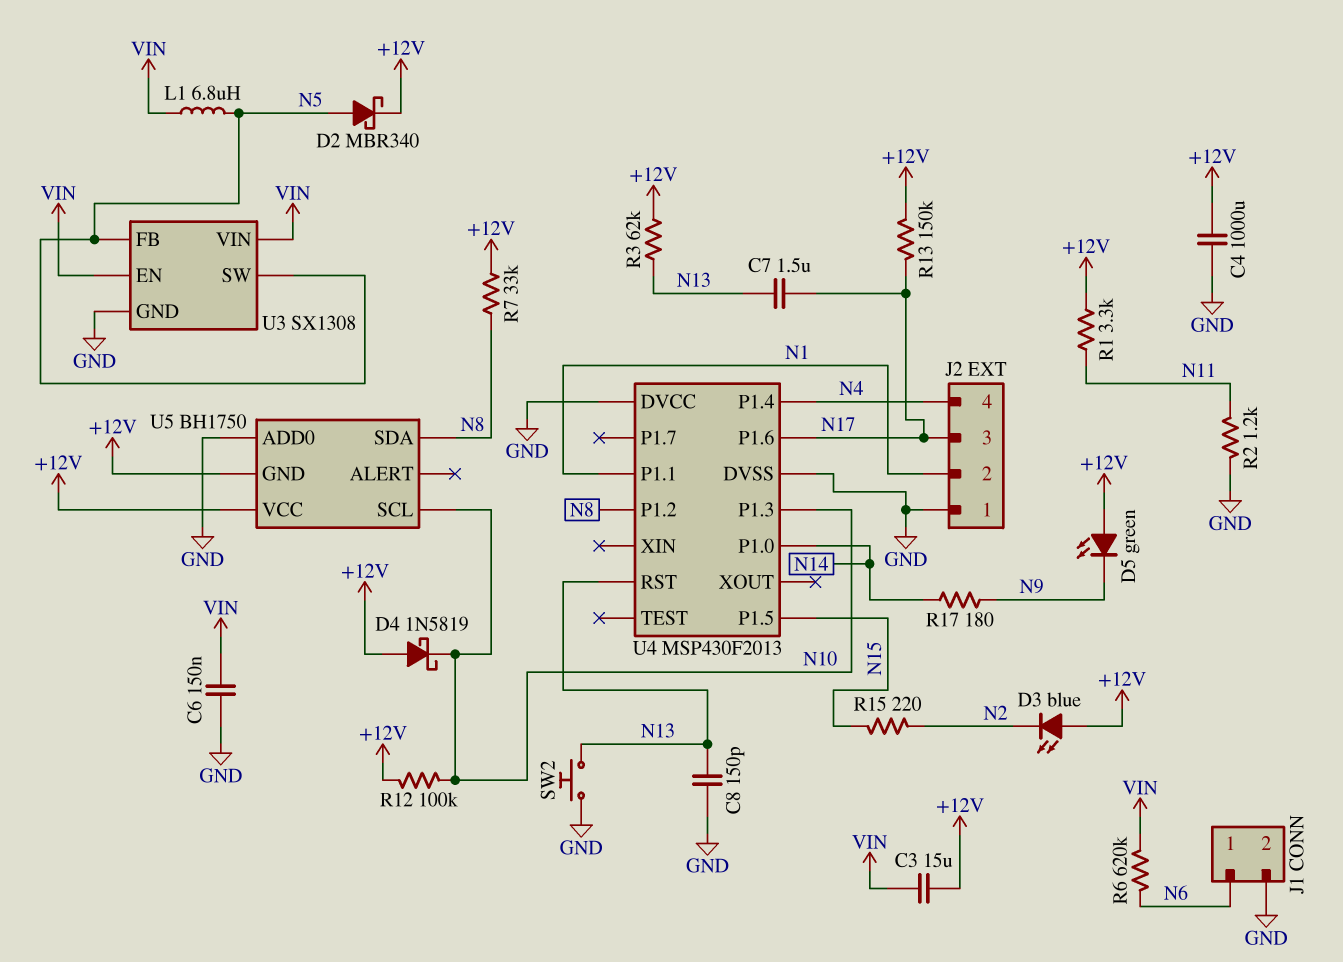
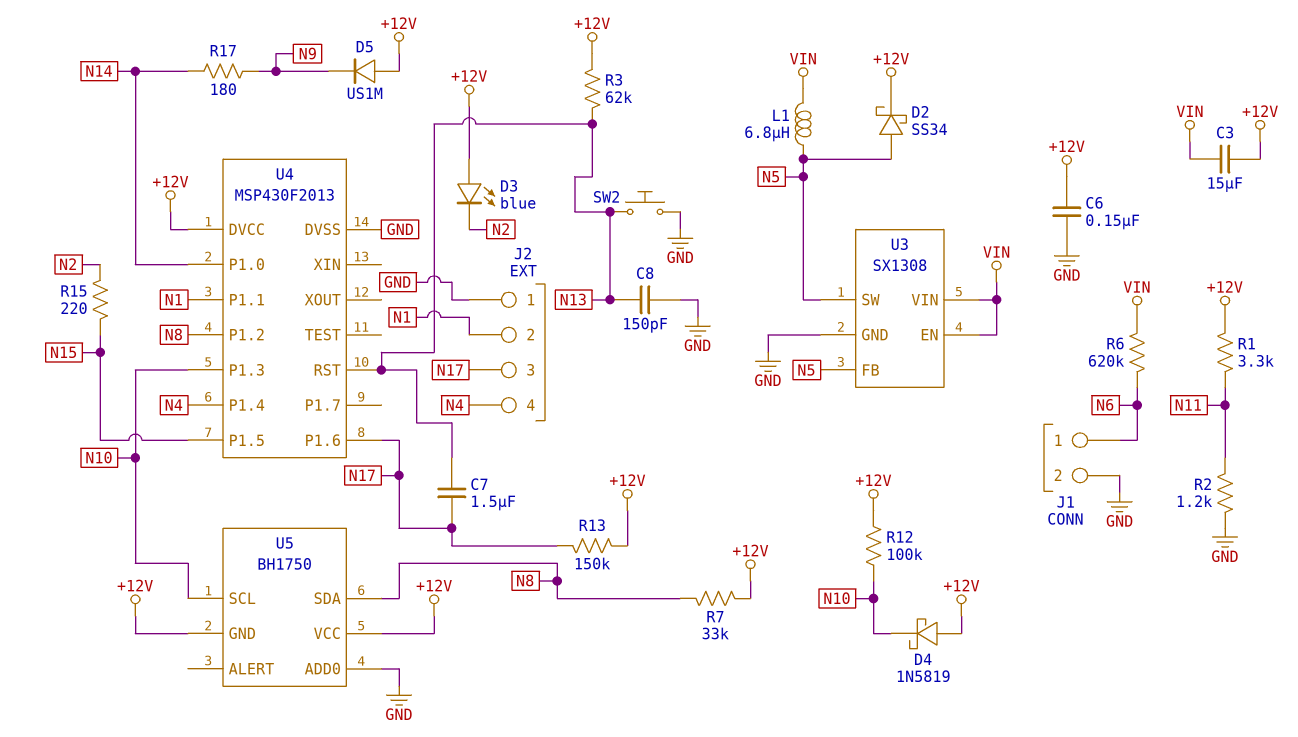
C4: 1000uF (+12V, GND) -> none
C6: 150nF (GND, VIN) -> 150nF (+12V, GND)
D2: schottky MBR340 (A N5, K +12V) -> schottky SS34 (A N5, K +12V)
D5: LED green (A +12V, K N9) -> diode US1M (A +12V, K N9)
U4 pin DVCC: GND -> +12V

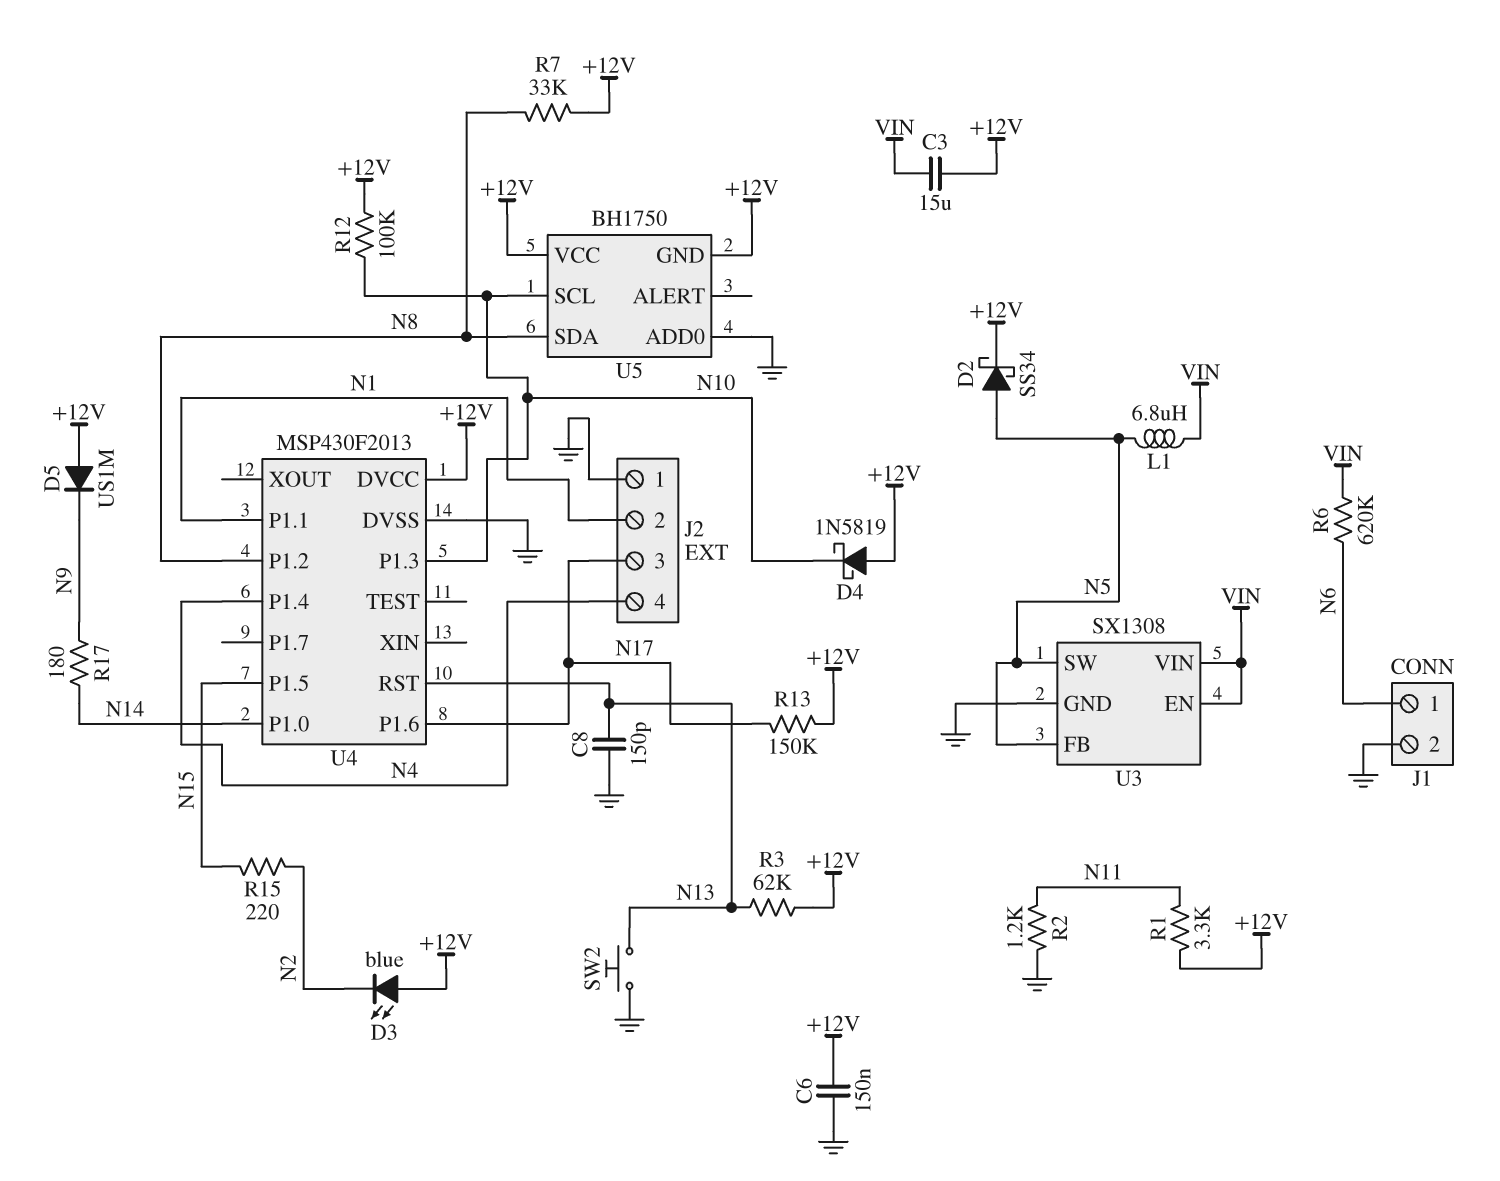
C7: 1.5uF (N13, N17) -> none

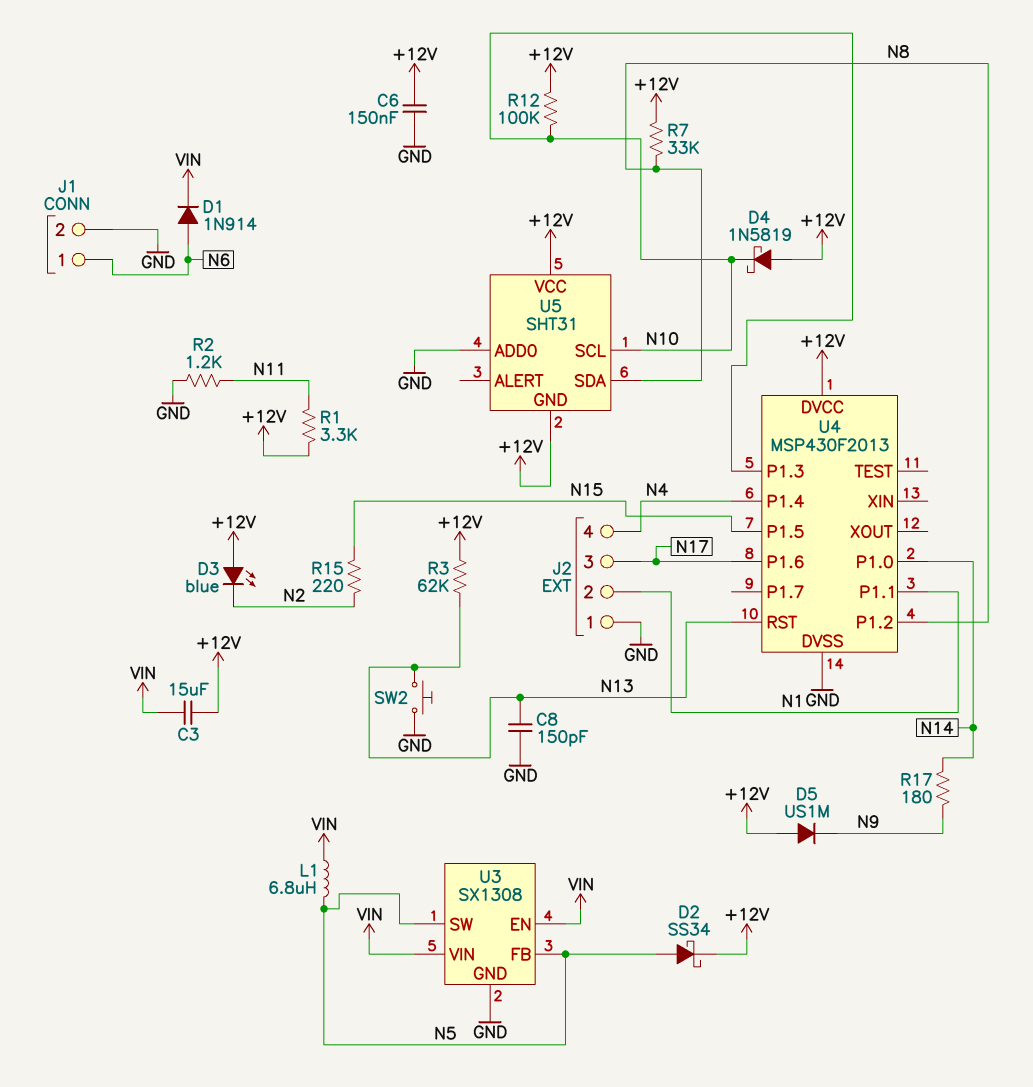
D1: none -> diode 1N914 (A N6, K VIN)
R6: 620k (N6, VIN) -> none
R13: 150k (+12V, N17) -> none
U5: BH1750 -> SHT31

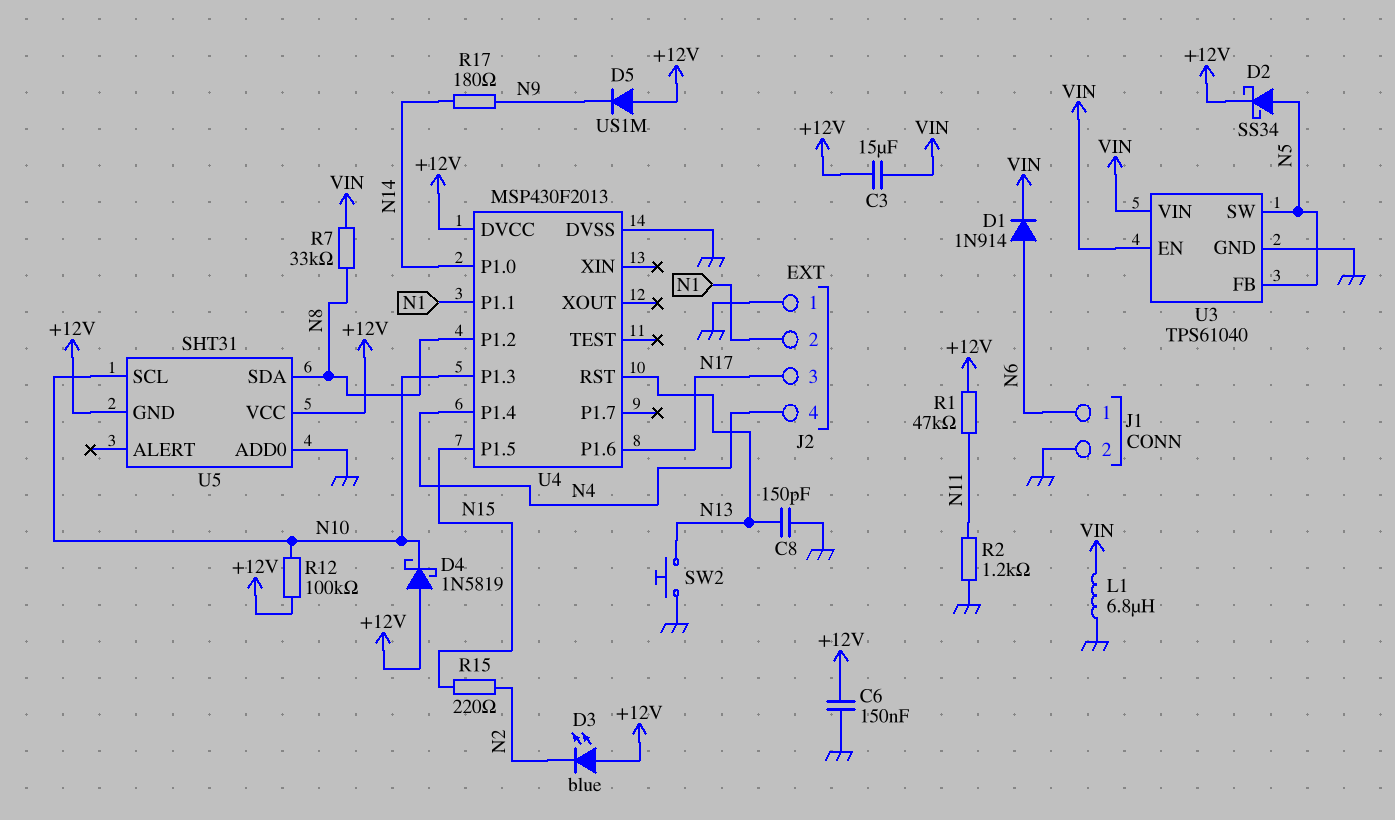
L1: 6.8uH (N5, VIN) -> 6.8uH (GND, VIN)
R1: 3.3k (+12V, N11) -> 47k (+12V, N11)
R3: 62k (+12V, N13) -> none
R7: 33k (+12V, N8) -> 33k (N8, VIN)
U3: SX1308 -> TPS61040

